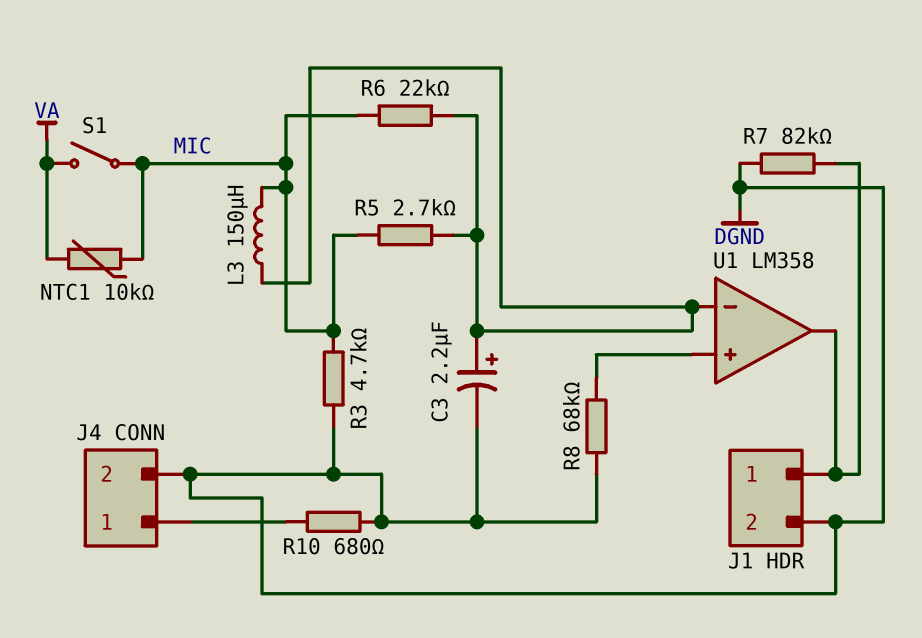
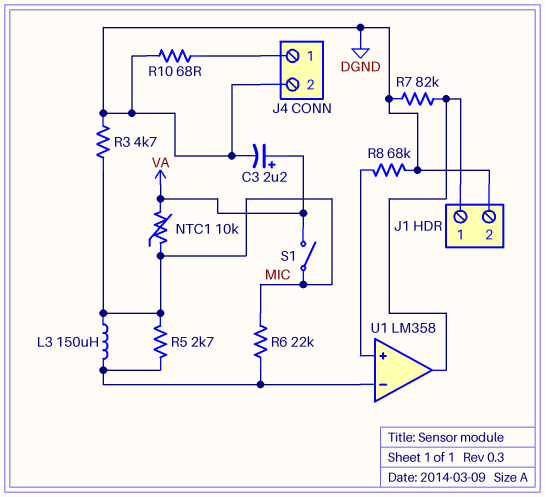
C3: 2.2uF (plus U1/in-, minus DGND) -> 2.2uF (plus VA, minus DGND)
R10: 680 (DGND, J4/1) -> 68 (DGND, J4/1)

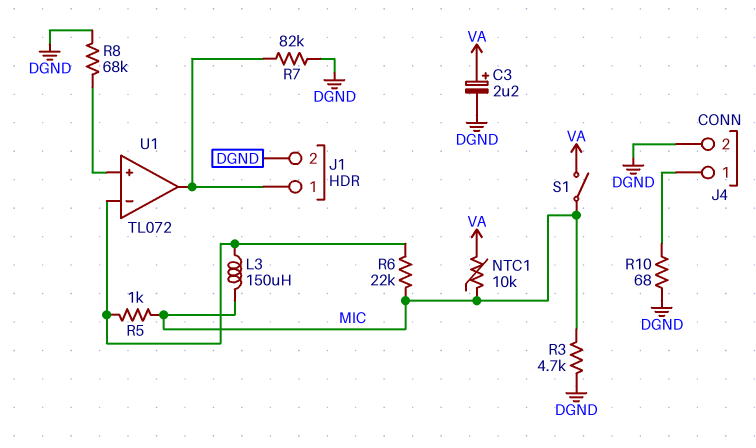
R5: 2.7k (MIC, U1/in-) -> 1k (MIC, U1/in-)
U1: LM358 -> TL072

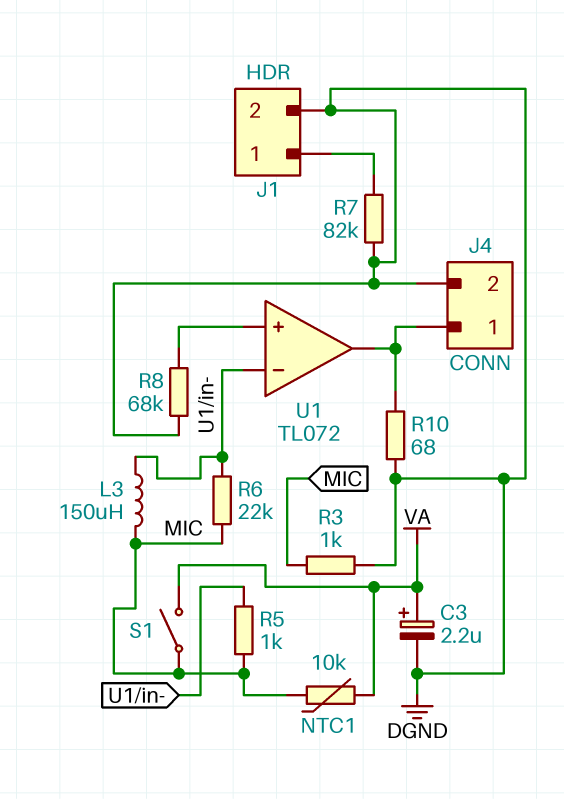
R3: 4.7k (DGND, MIC) -> 1k (DGND, MIC)
U1 pin out: J1/1 -> J4/1

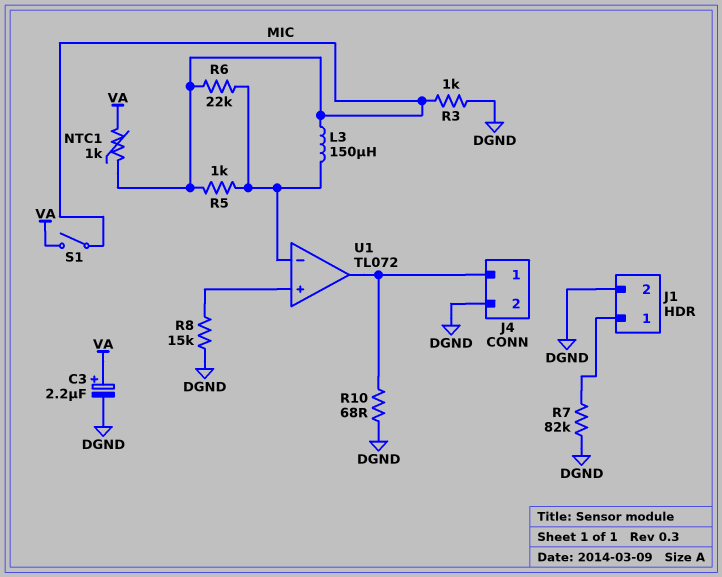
NTC1: 10k (MIC, VA) -> 1k (MIC, VA)
R8: 68k (DGND, U1/in+) -> 15k (DGND, U1/in+)

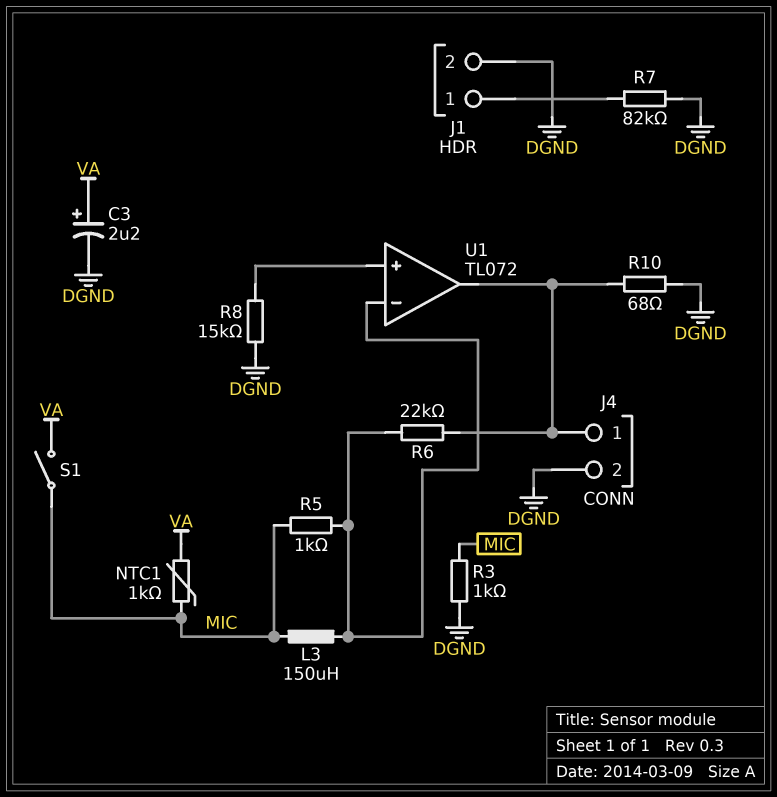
R6: 22k (MIC, U1/in-) -> 22k (J4/1, U1/in-)

